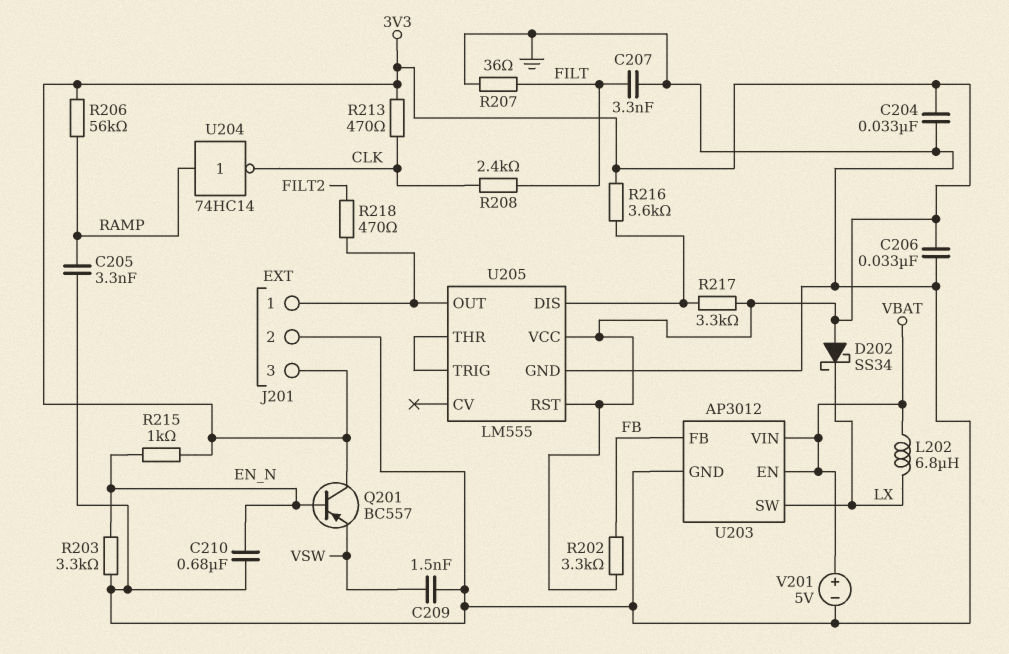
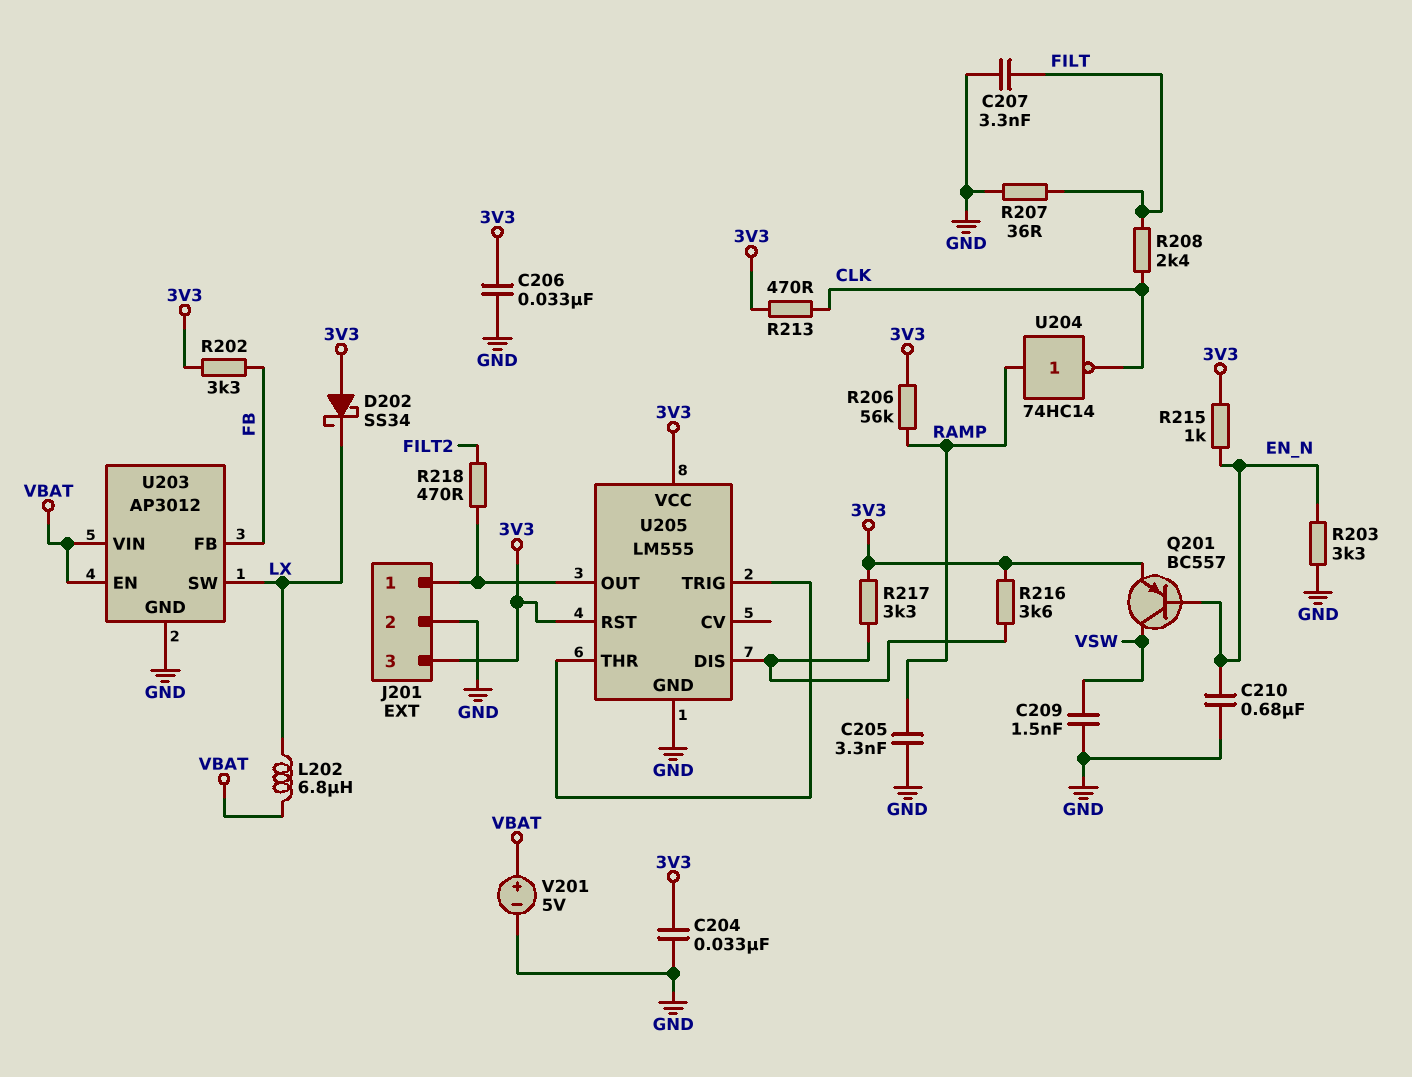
Q201: PNP BC557 (B EN_N, C 3V3, E VSW) -> PNP BC557 (B EN_N, C VSW, E 3V3)

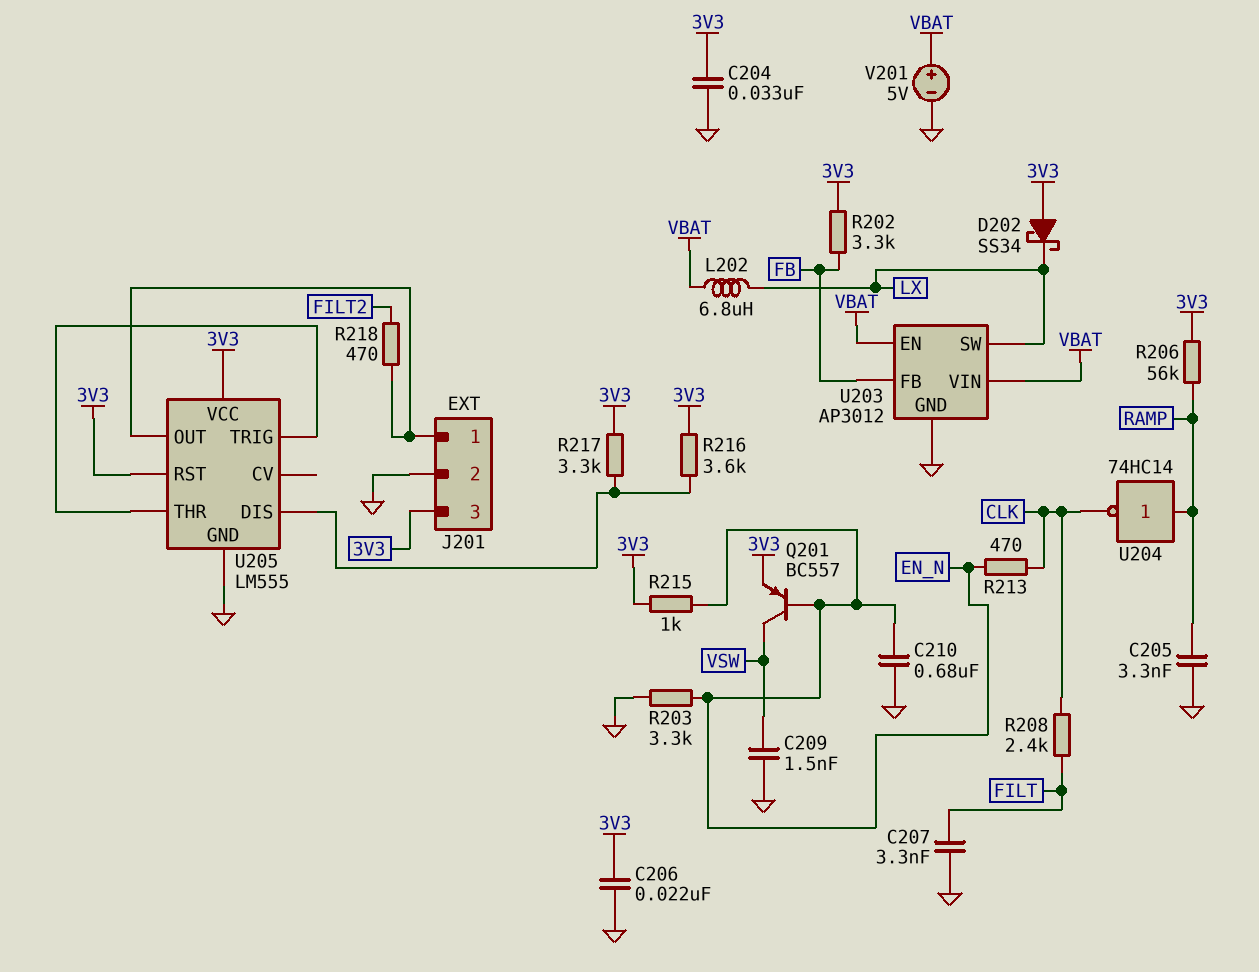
C206: 33nF (3V3, GND) -> 22nF (3V3, GND)
R207: 36 (FILT, GND) -> none
R213: 470 (3V3, CLK) -> 470 (CLK, EN_N)

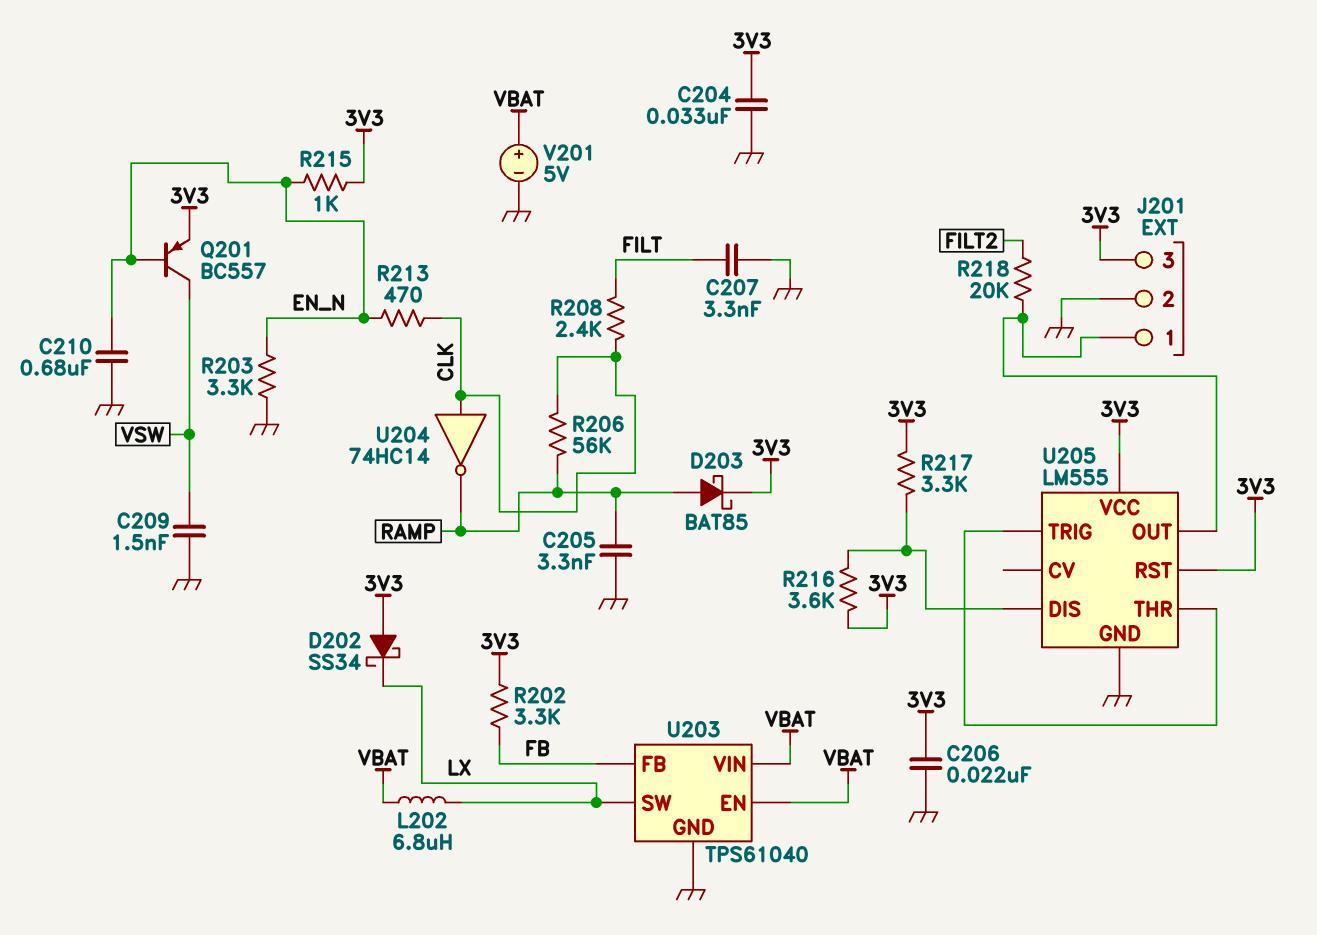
D203: none -> schottky BAT85 (A RAMP, K 3V3)
R206: 56k (3V3, RAMP) -> 56k (CLK, RAMP)
R218: 470 (FILT2, J201/1) -> 20k (FILT2, J201/1)
U203: AP3012 -> TPS61040
U204: NOT 74HC14 (in RAMP, out CLK) -> NOT 74HC14 (in CLK, out RAMP)

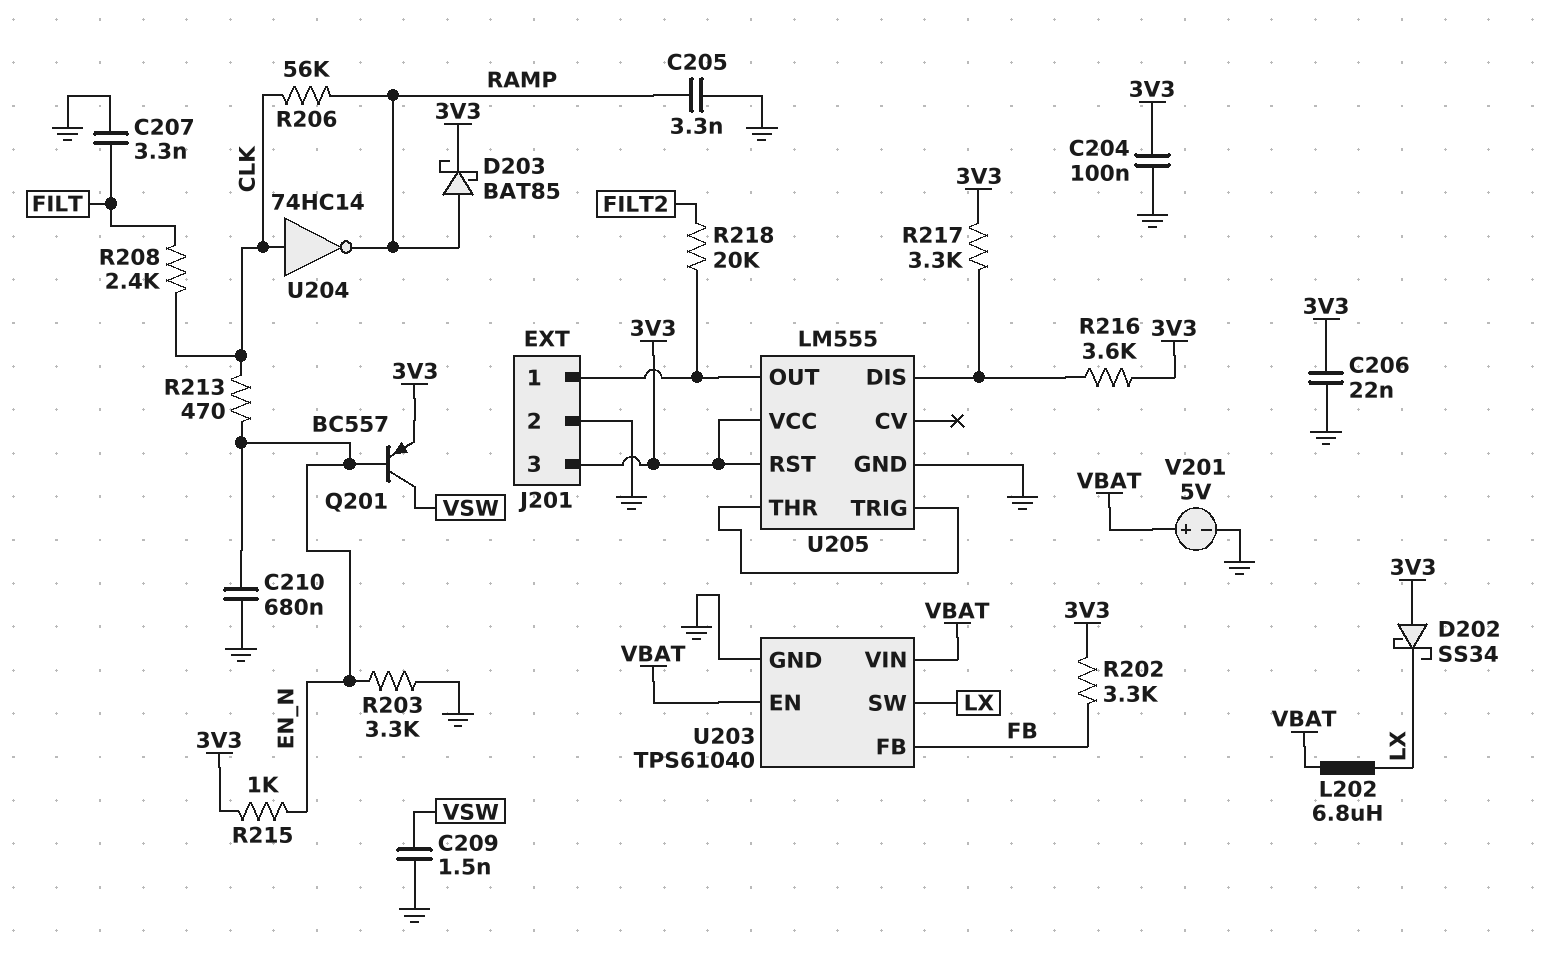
C204: 33nF (3V3, GND) -> 100nF (3V3, GND)

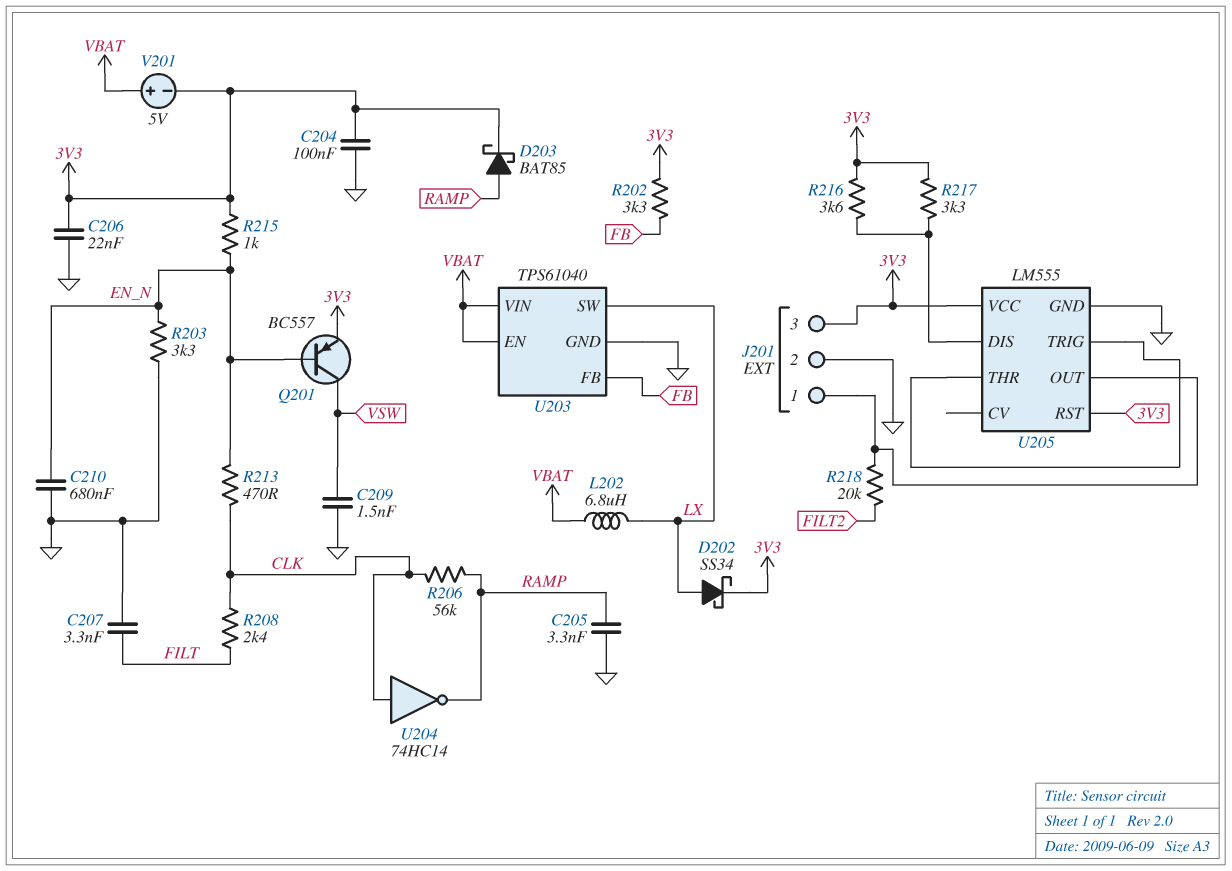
D202: schottky SS34 (A 3V3, K LX) -> schottky SS34 (A LX, K 3V3)
V201: 5V (plus VBAT, minus GND) -> 5V (plus VBAT, minus 3V3)

